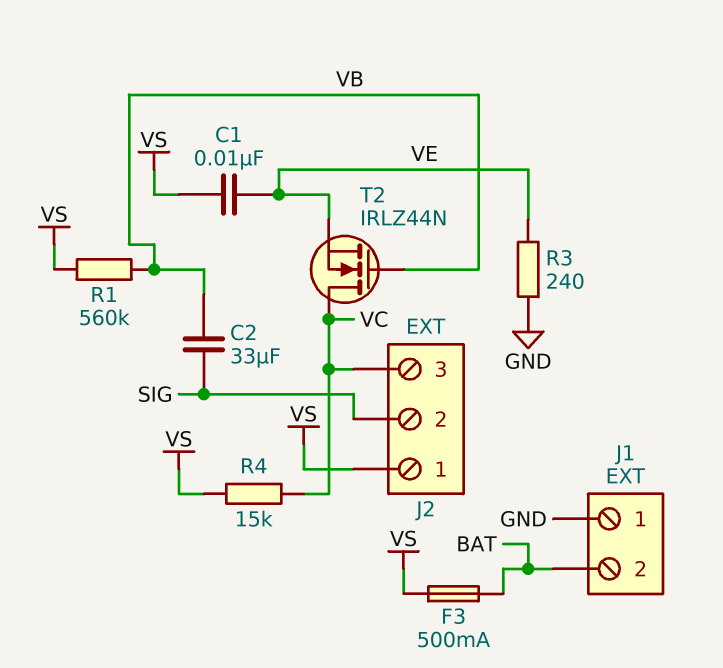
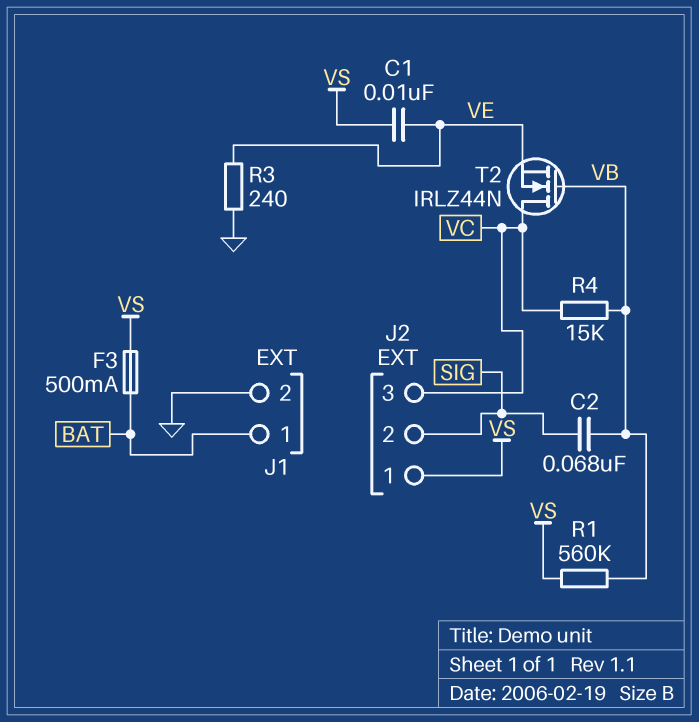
C2: 33uF (SIG, VB) -> 68nF (SIG, VB)
J1 pin 1: GND -> BAT
J1 pin 2: BAT -> GND
R4: 15k (VC, VS) -> 15k (VB, VC)

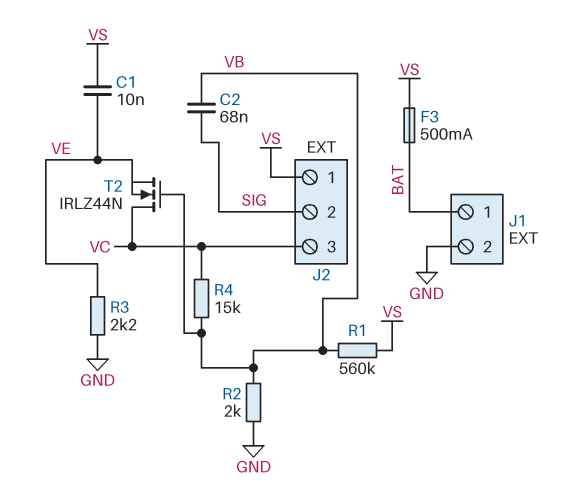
R2: none -> 2k (GND, VB)
R3: 240 (GND, VE) -> 2.2k (GND, VE)

